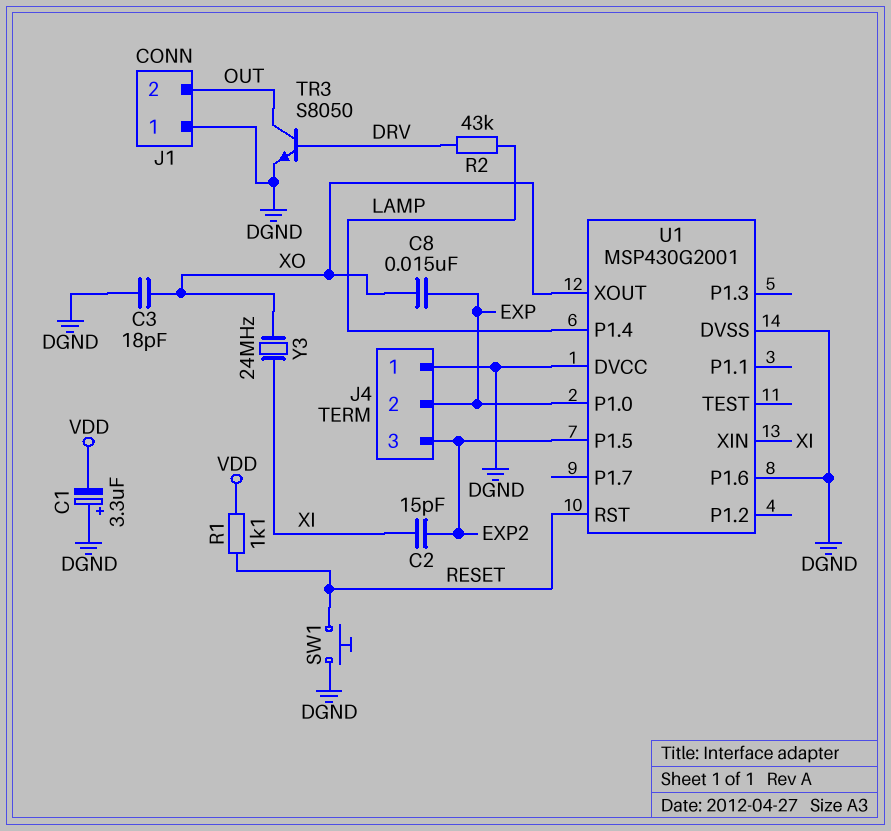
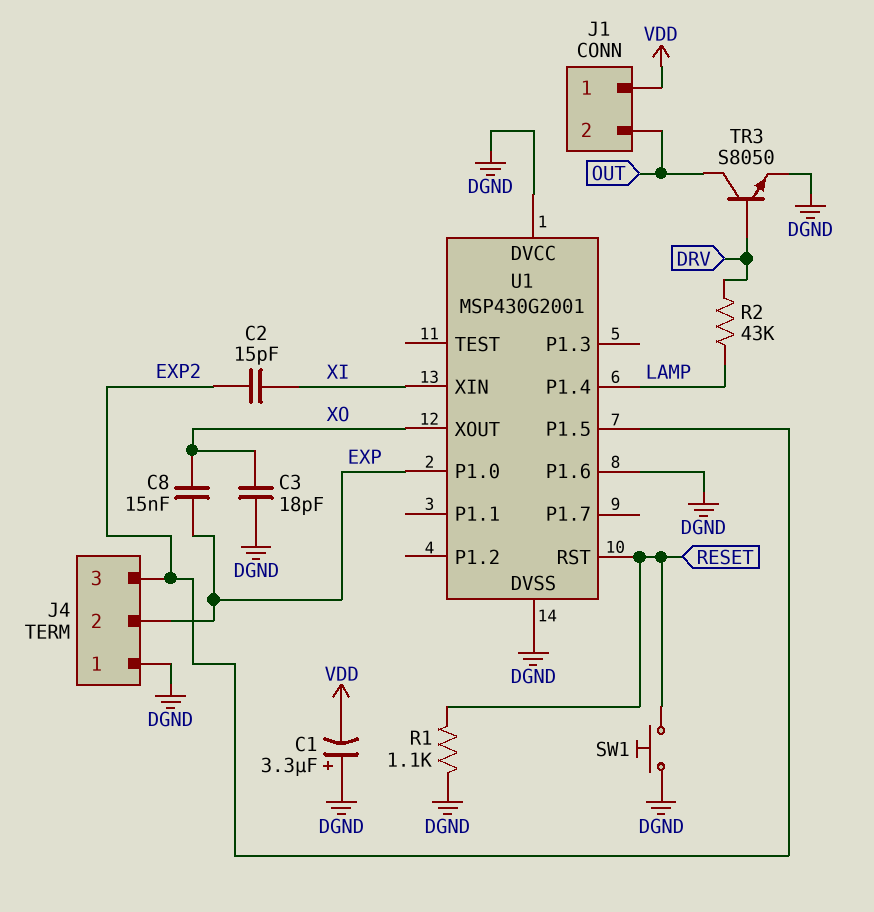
J1 pin 1: DGND -> VDD
R1: 1.1k (RESET, VDD) -> 1.1k (DGND, RESET)
Y3: 24MHz (XI, XO) -> none

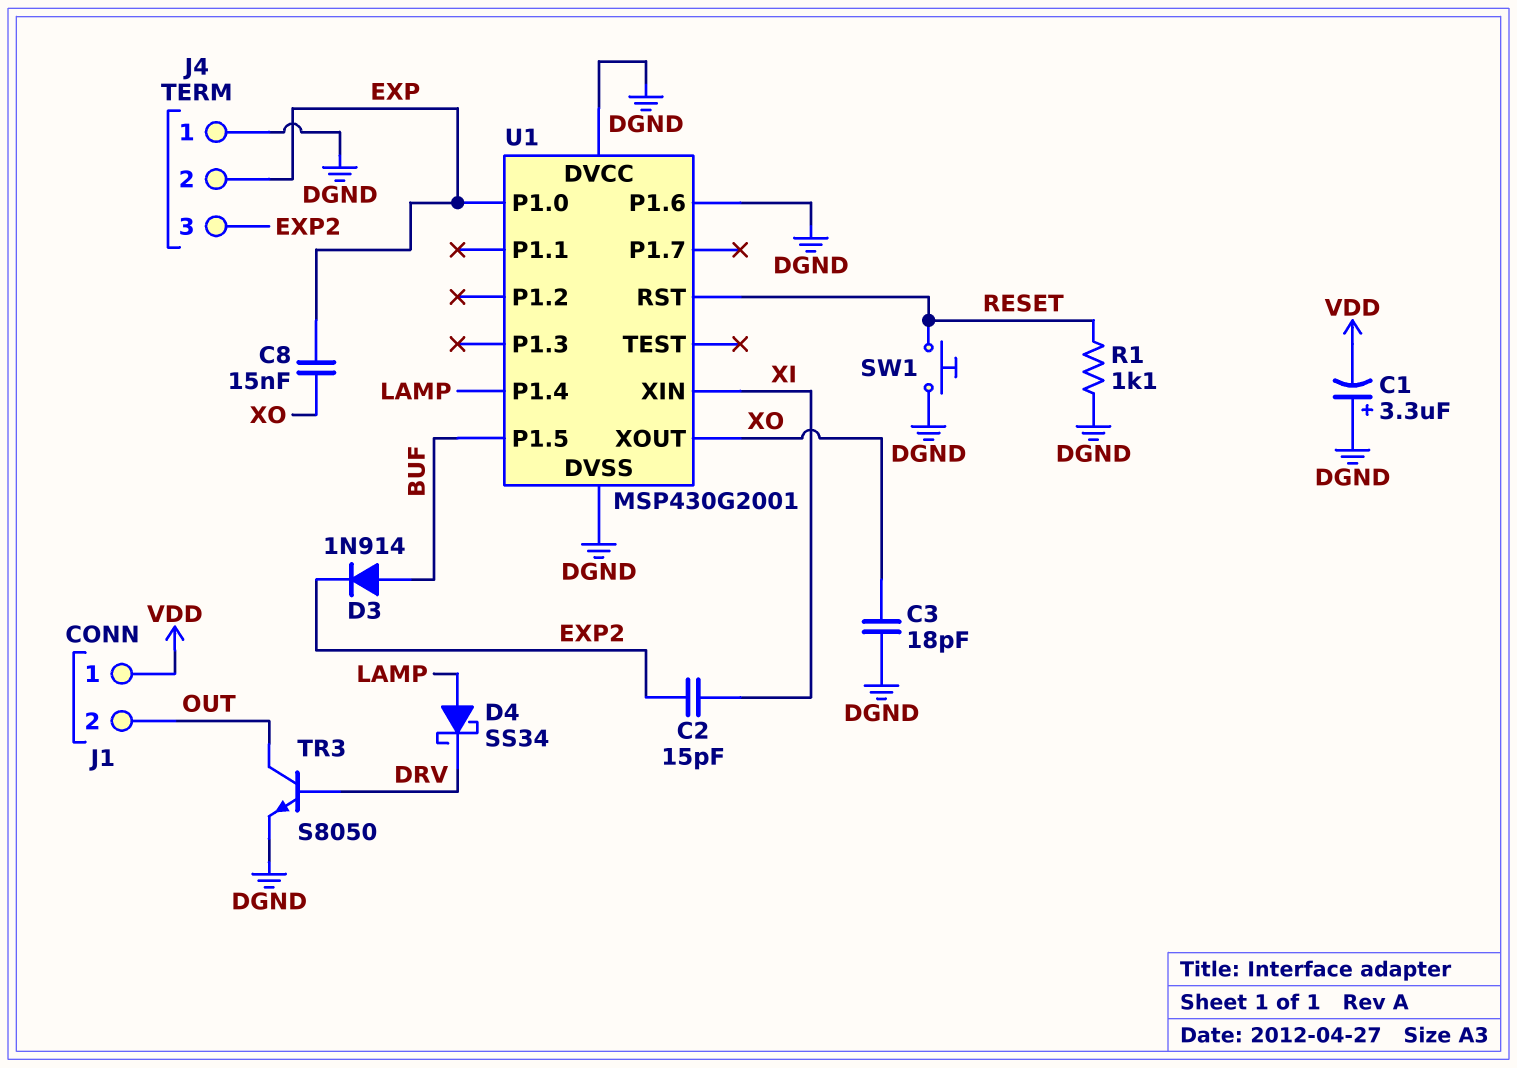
D3: none -> diode 1N914 (A BUF, K EXP2)
D4: none -> schottky SS34 (A LAMP, K DRV)
R2: 43k (DRV, LAMP) -> none
U1 pin P1.5: EXP2 -> BUF

